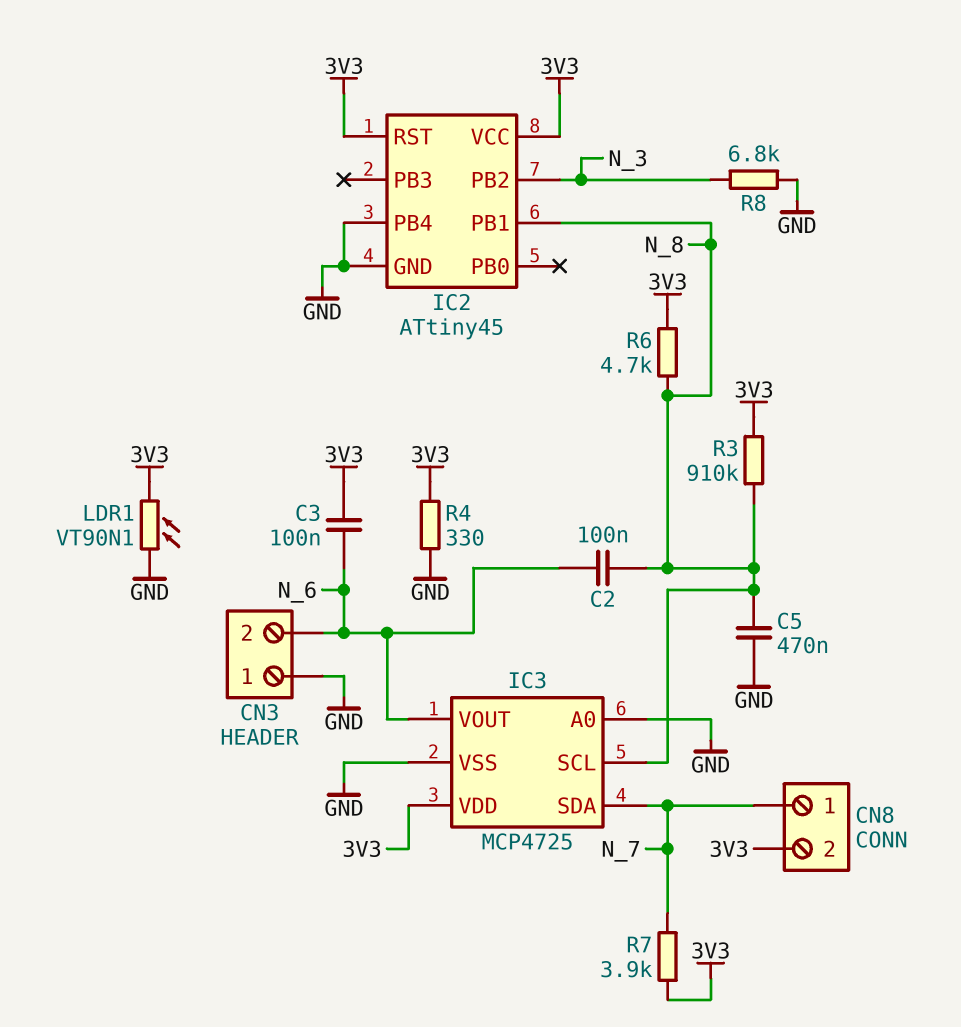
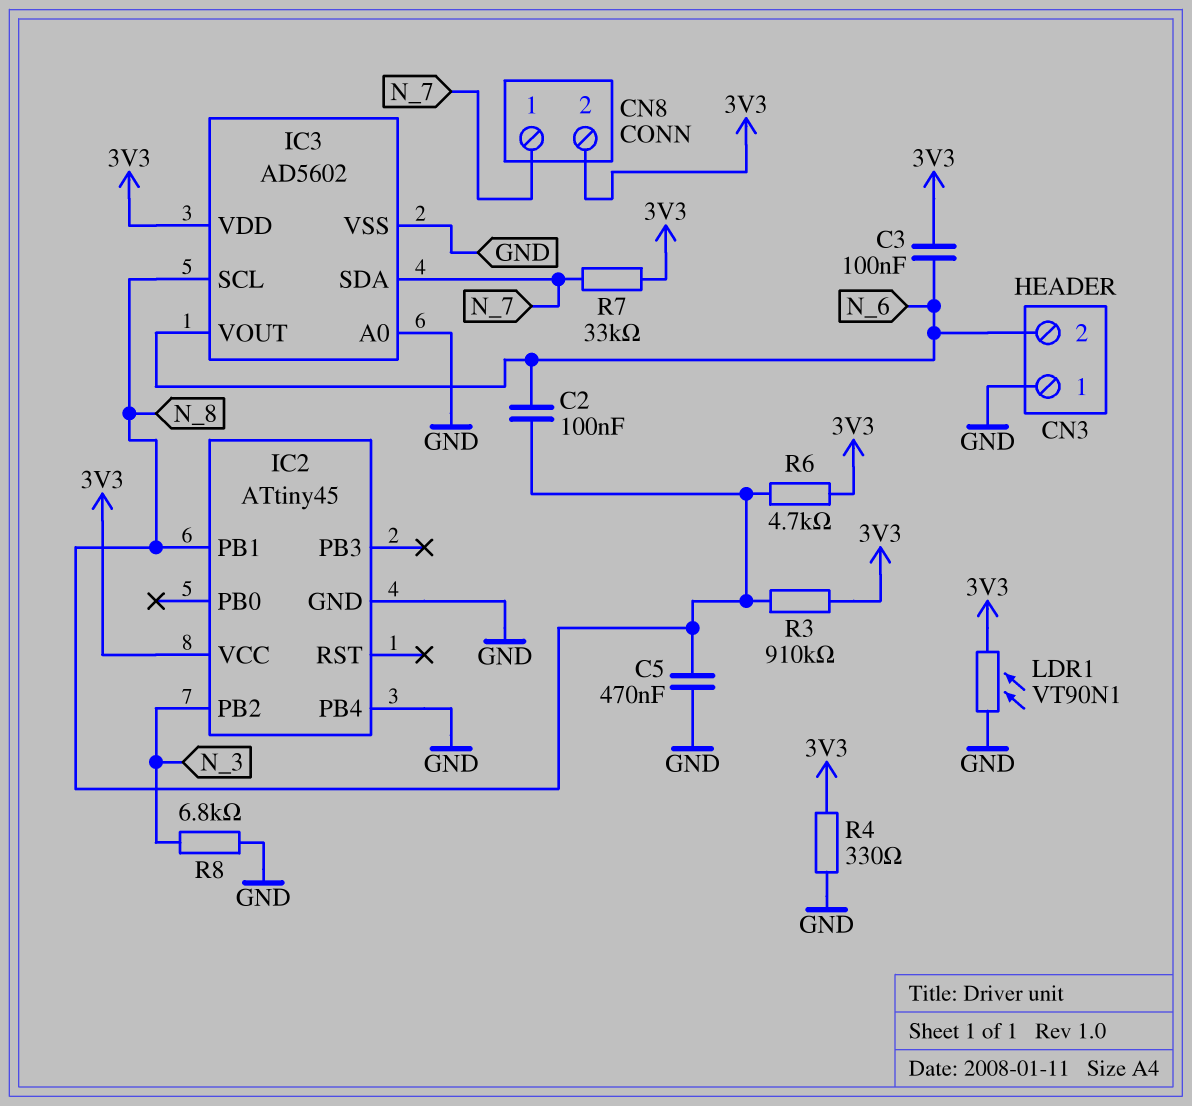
IC2 pin RST: 3V3 -> none
IC3: MCP4725 -> AD5602
R7: 3.9k (3V3, N_7) -> 33k (3V3, N_7)

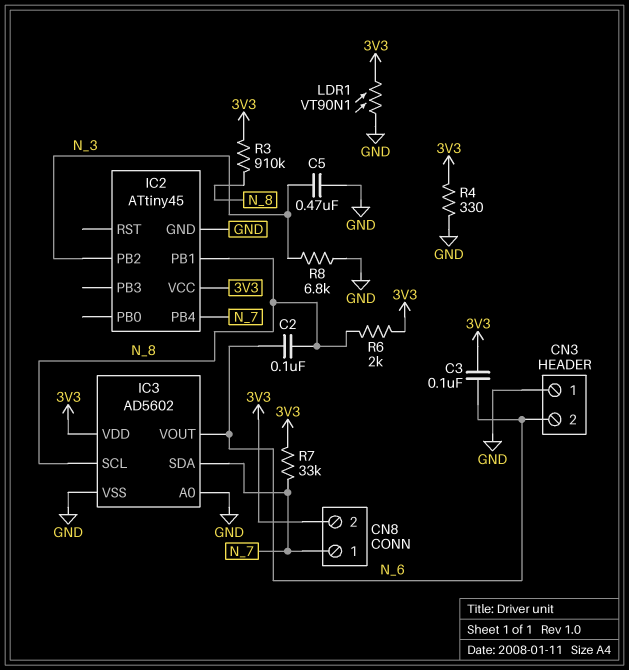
C5: 470nF (GND, N_8) -> 470nF (GND, N_3)
IC2 pin PB4: GND -> N_7
R6: 4.7k (3V3, N_8) -> 2k (3V3, N_8)

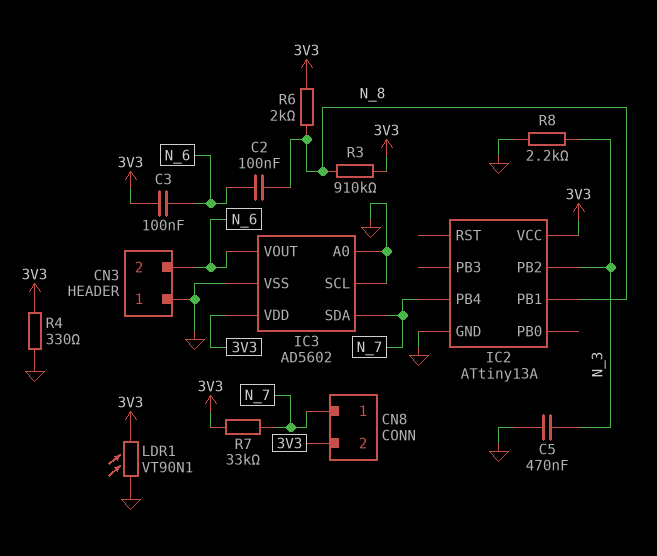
IC2: ATtiny45 -> ATtiny13A
IC3 pin SCL: N_8 -> GND
R8: 6.8k (GND, N_3) -> 2.2k (GND, N_3)

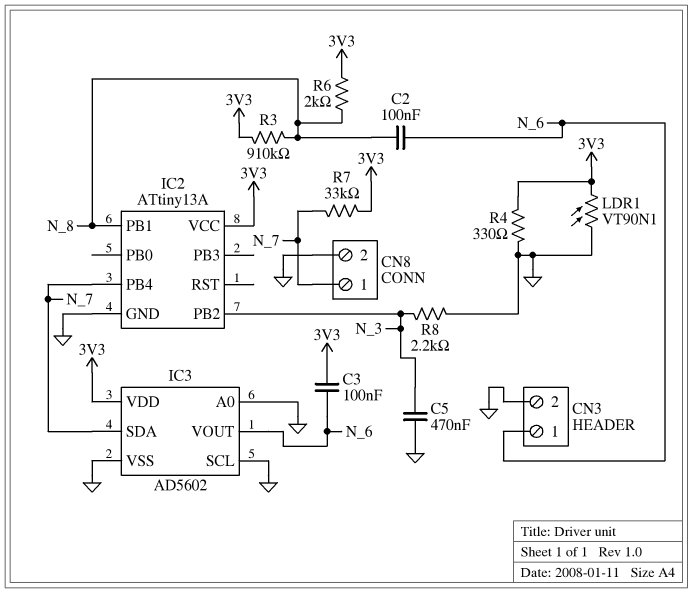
CN3 pin 1: GND -> N_6
CN3 pin 2: N_6 -> GND
CN8 pin 2: 3V3 -> GND

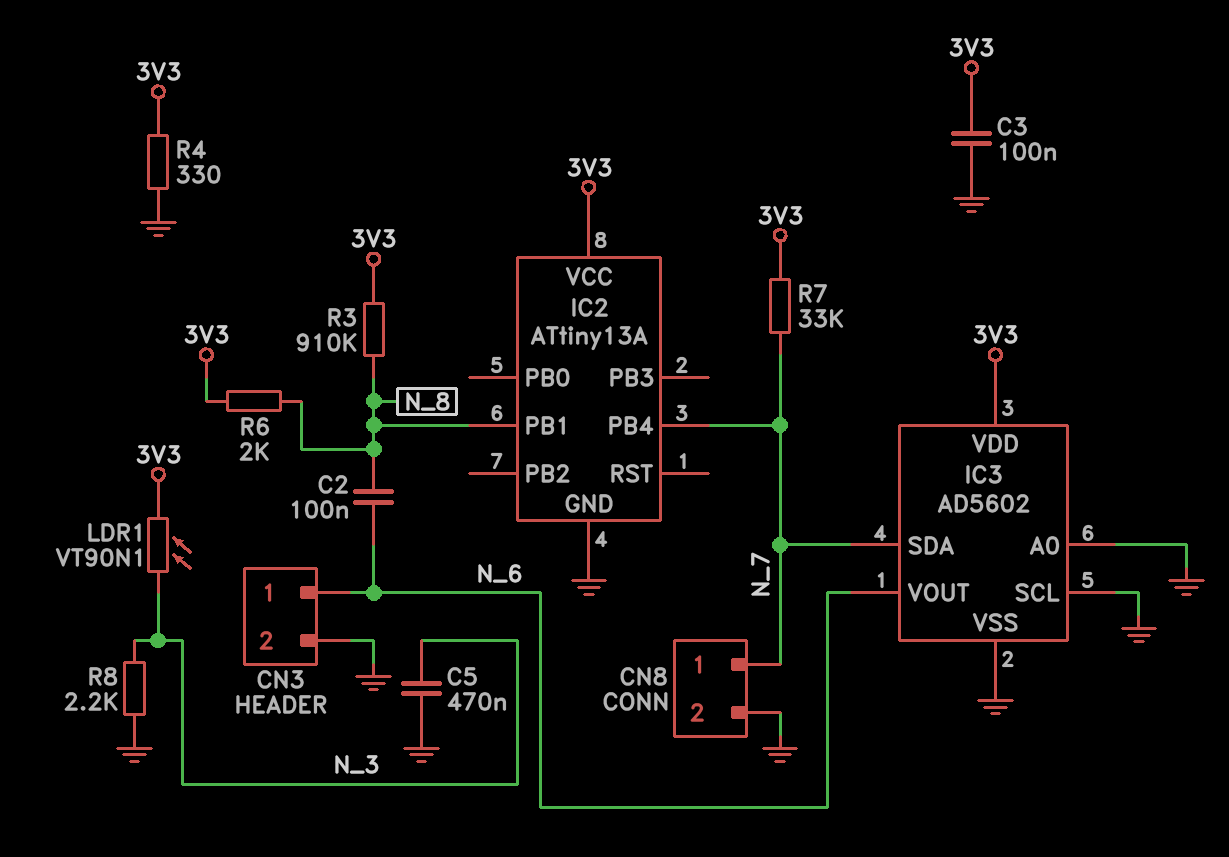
C3: 100nF (3V3, N_6) -> 100nF (3V3, GND)
IC2 pin PB2: N_3 -> none
LDR1: VT90N1 (3V3, GND) -> VT90N1 (3V3, N_3)

